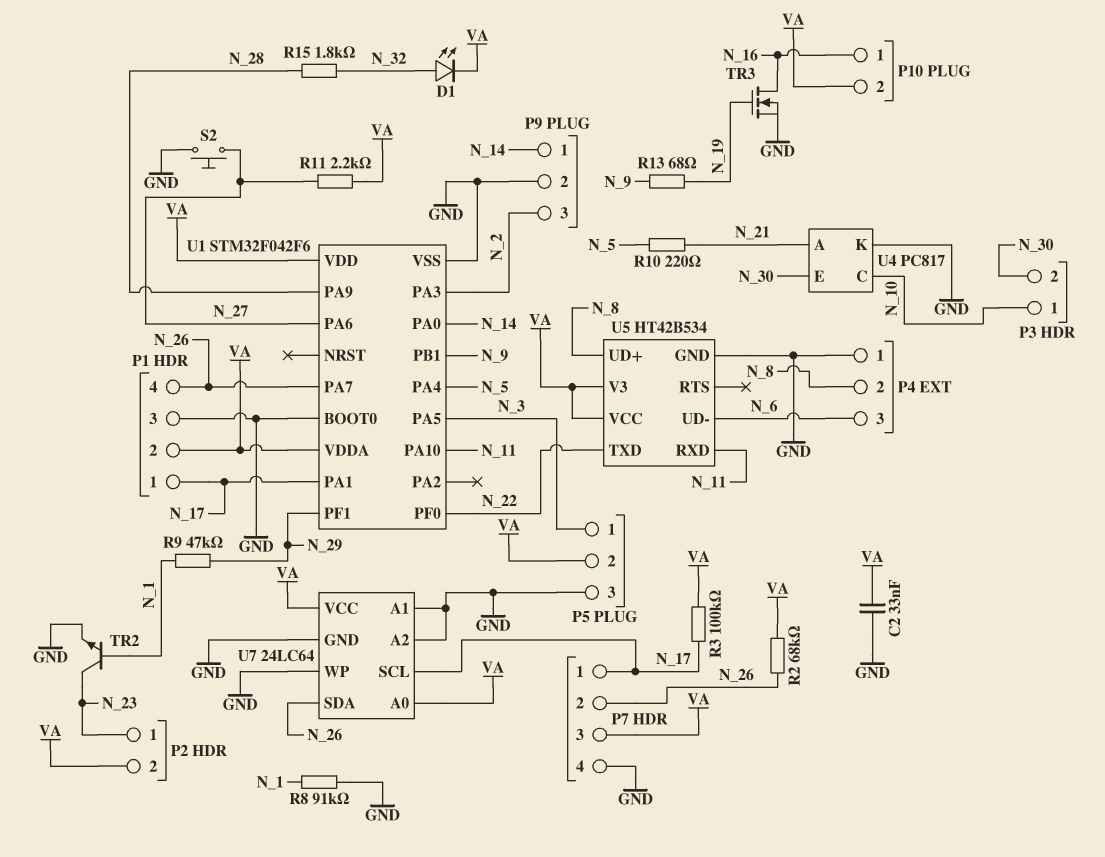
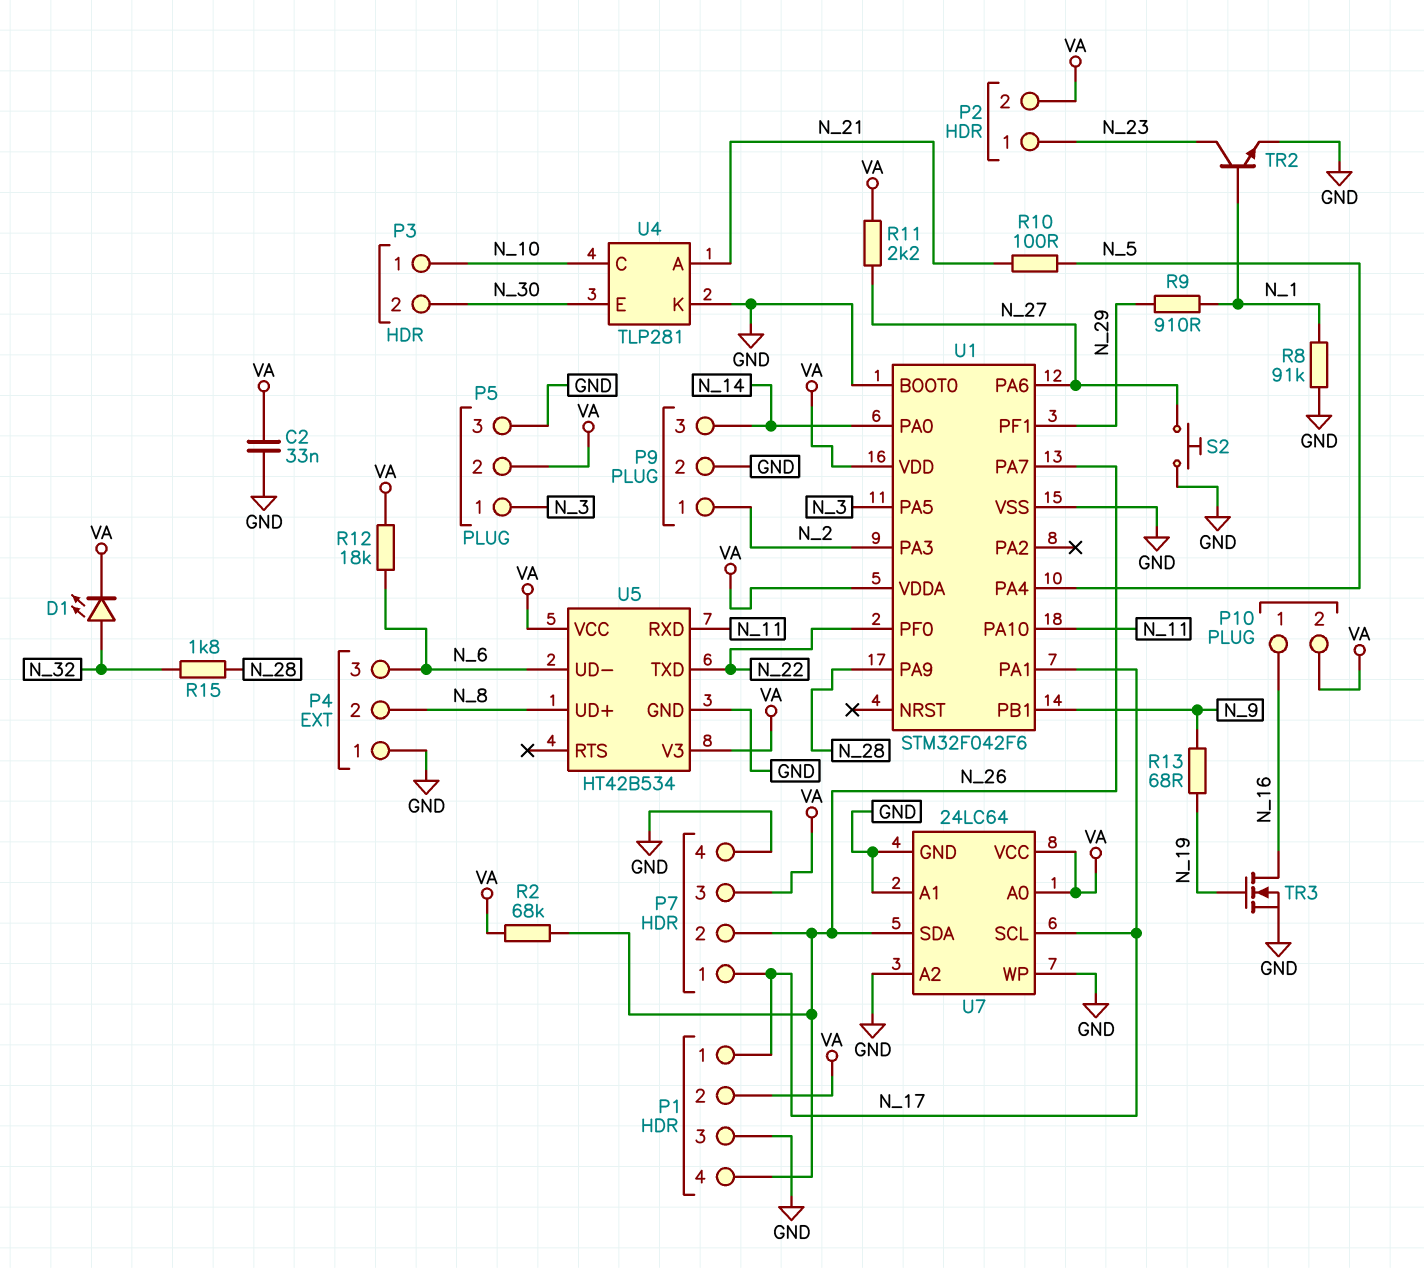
P9 pin 1: N_14 -> N_2
P9 pin 3: N_2 -> N_14
R3: 100k (N_17, VA) -> none
R9: 47k (N_1, N_29) -> 910 (N_1, N_29)
R10: 220 (N_5, N_21) -> 100 (N_5, N_21)
R12: none -> 18k (N_6, VA)
U4: PC817 -> TLP281

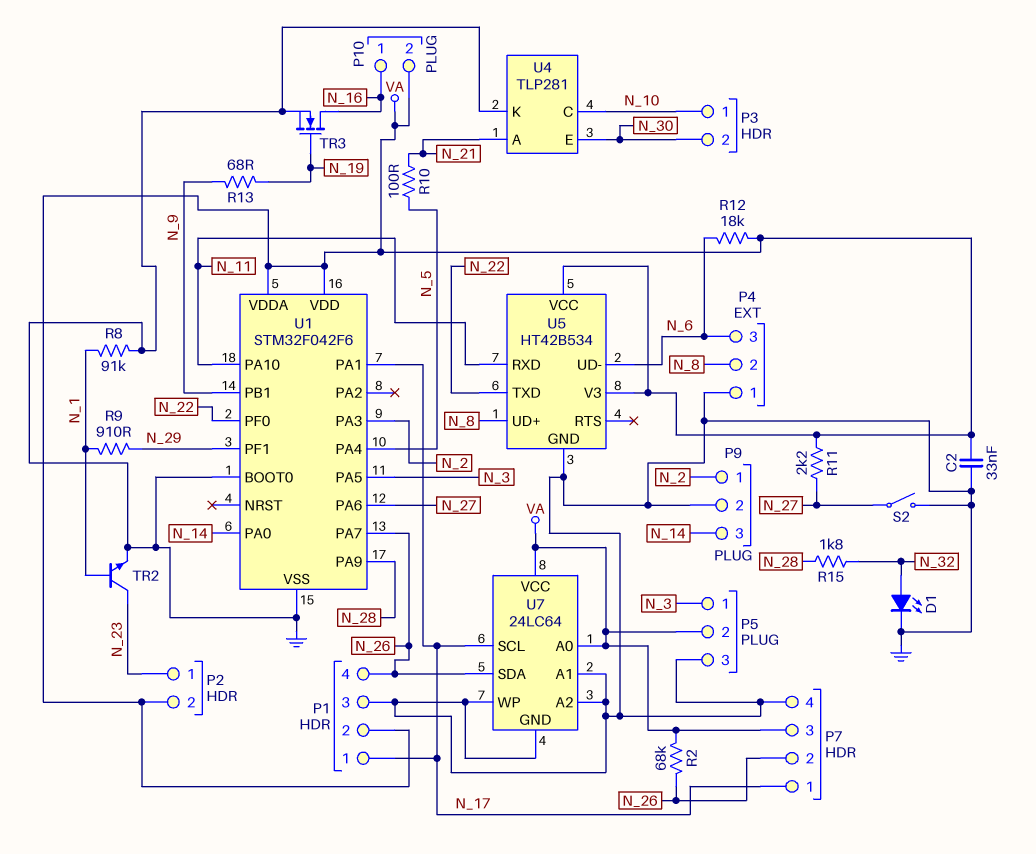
D1: LED (A N_32, K VA) -> LED (A N_32, K GND)
S2: button (GND, N_27) -> switch (GND, N_27)

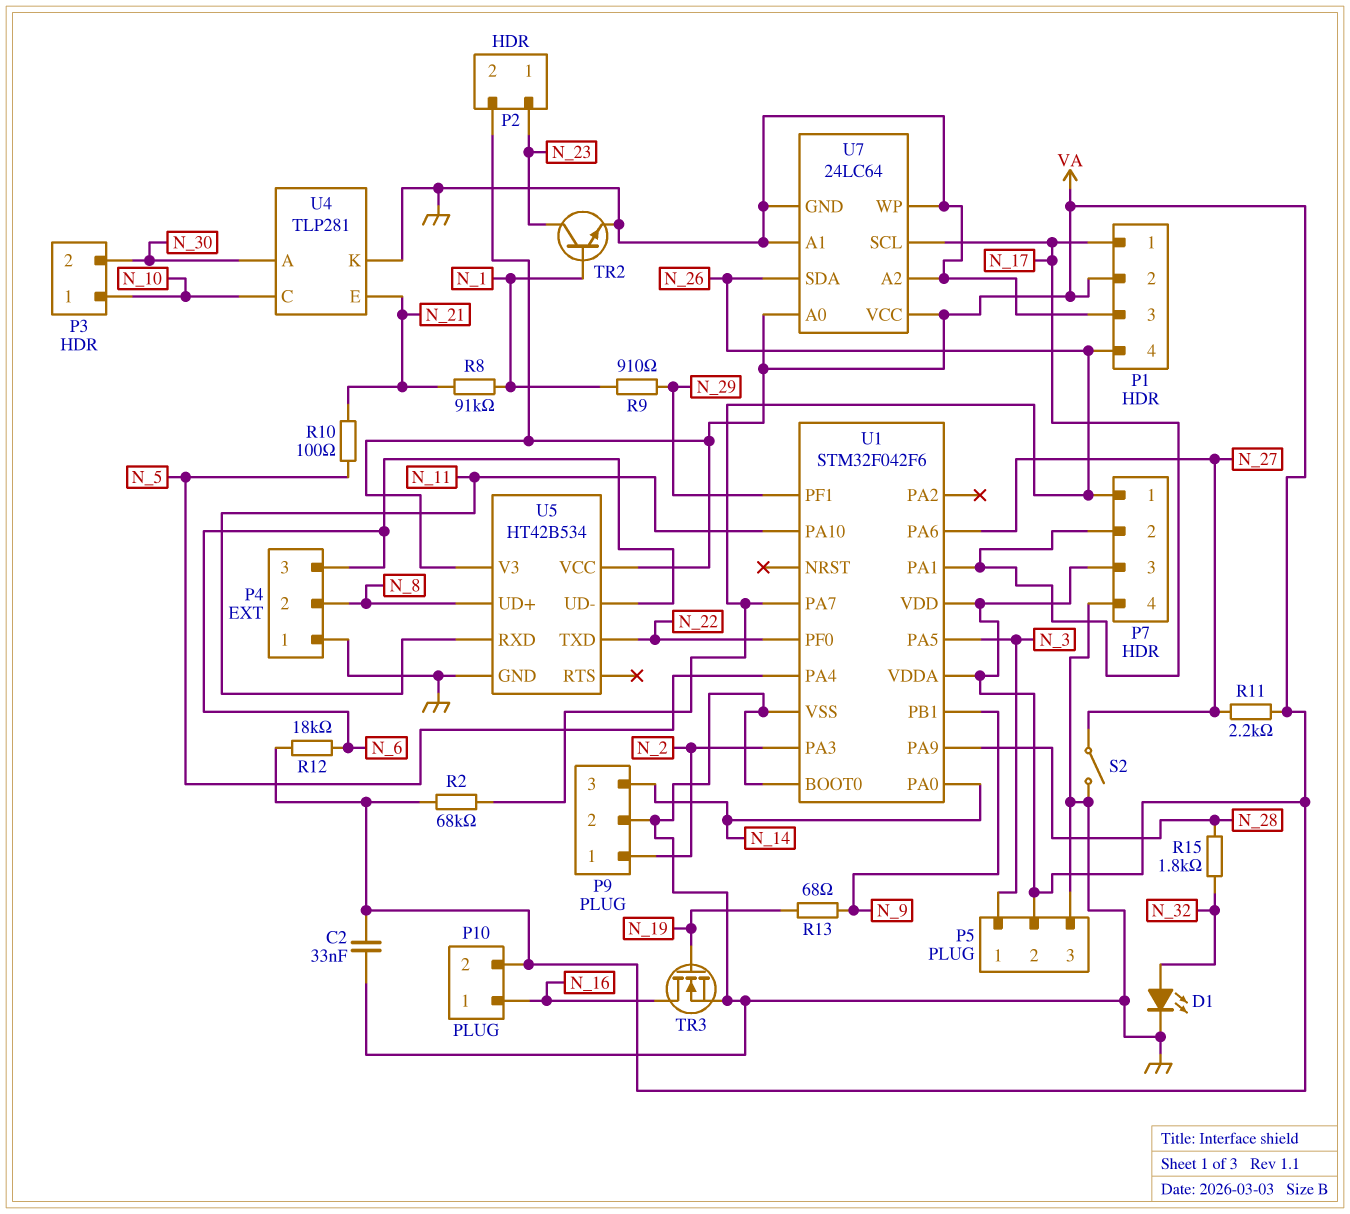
P7 pin 1: N_17 -> N_26
P7 pin 2: N_26 -> N_17
R8: 91k (GND, N_1) -> 91k (N_1, N_21)
U4 pin A: N_21 -> N_30
U4 pin E: N_30 -> N_21

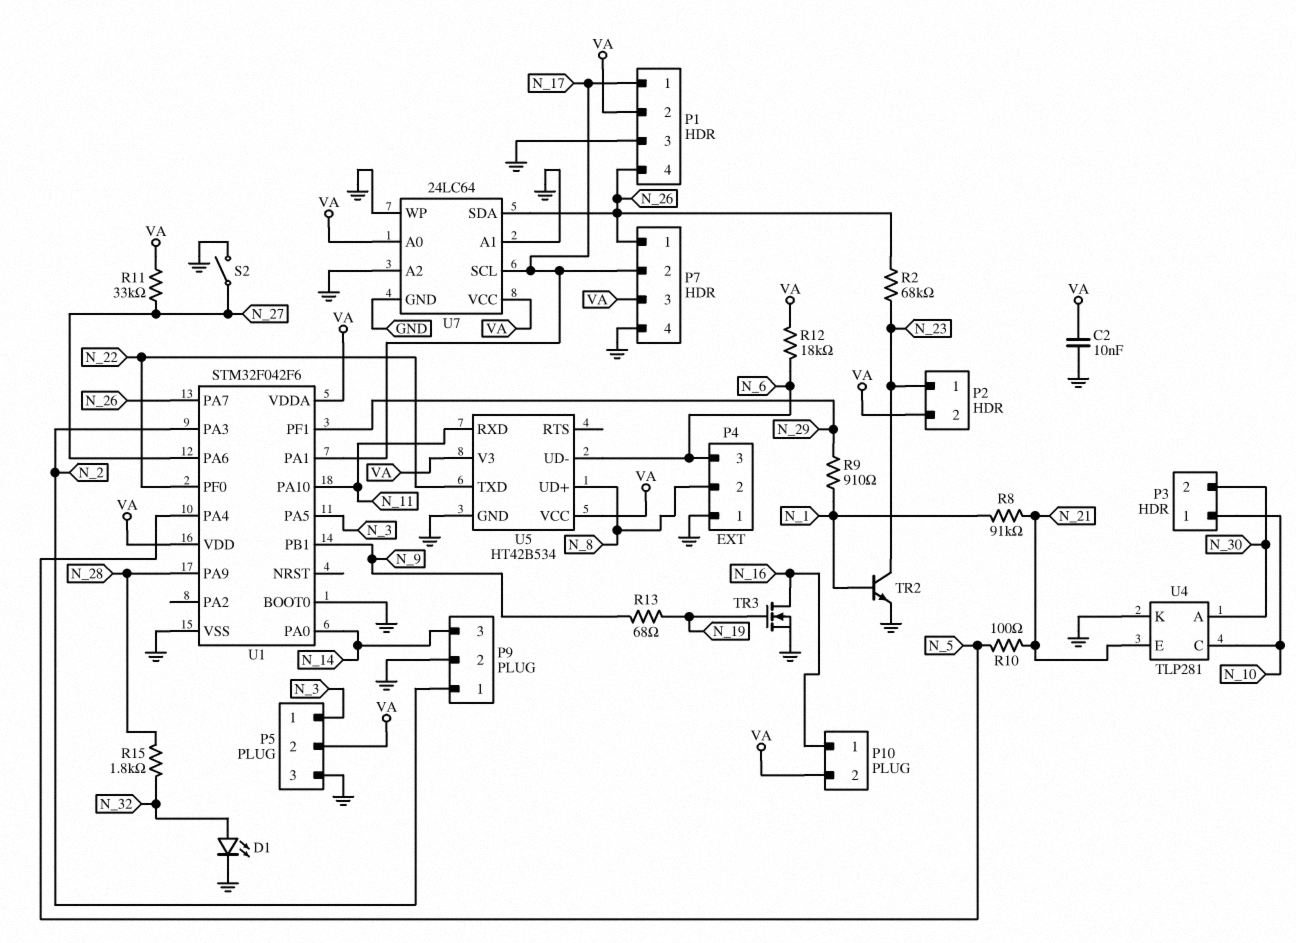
C2: 33nF (GND, VA) -> 10nF (GND, VA)
R2: 68k (N_26, VA) -> 68k (N_23, N_26)
R11: 2.2k (N_27, VA) -> 33k (N_27, VA)

